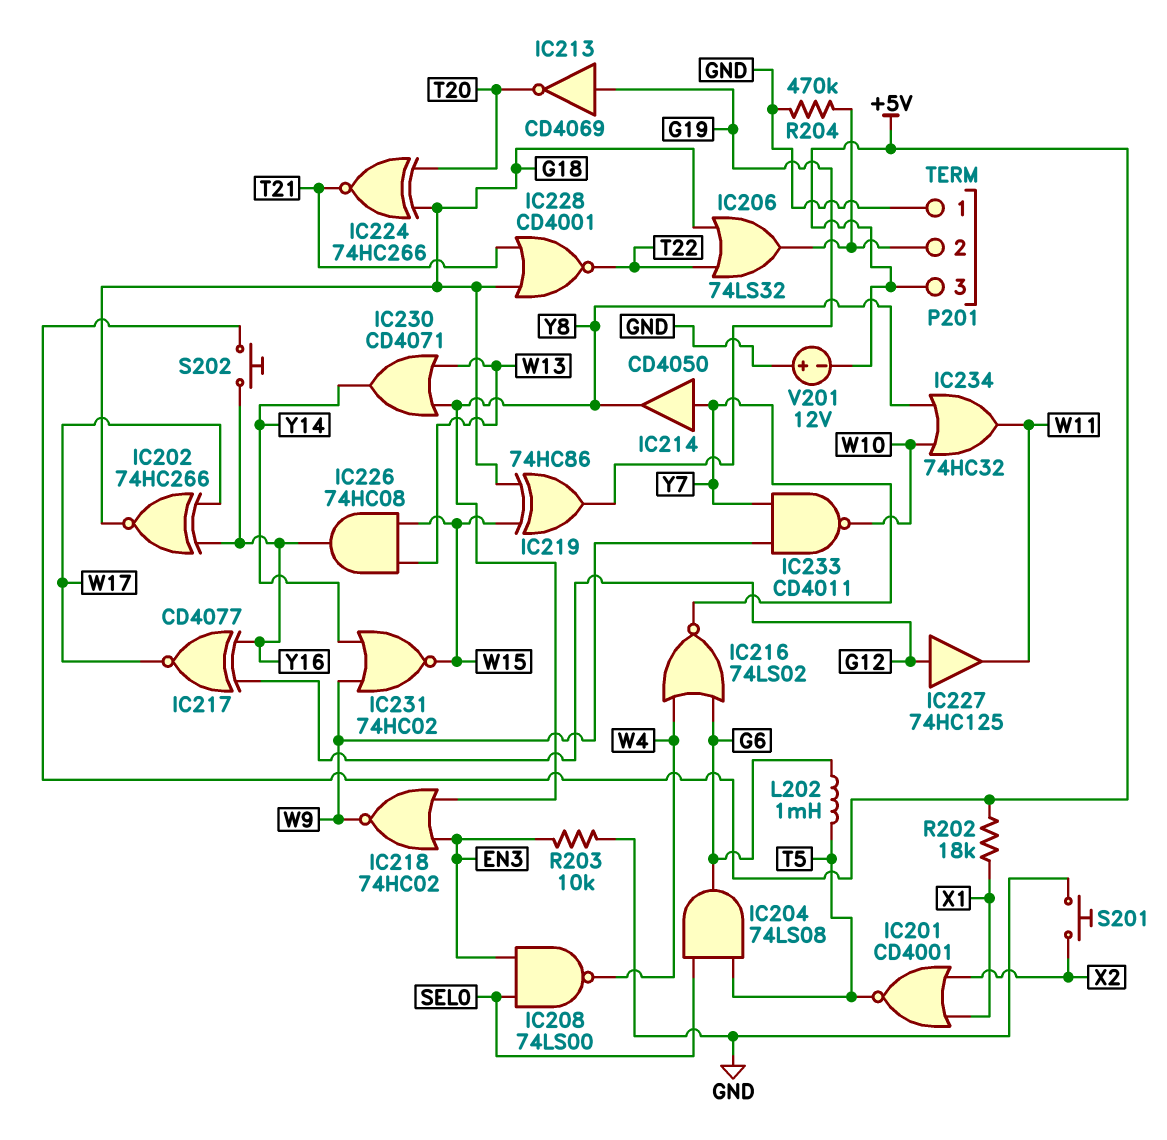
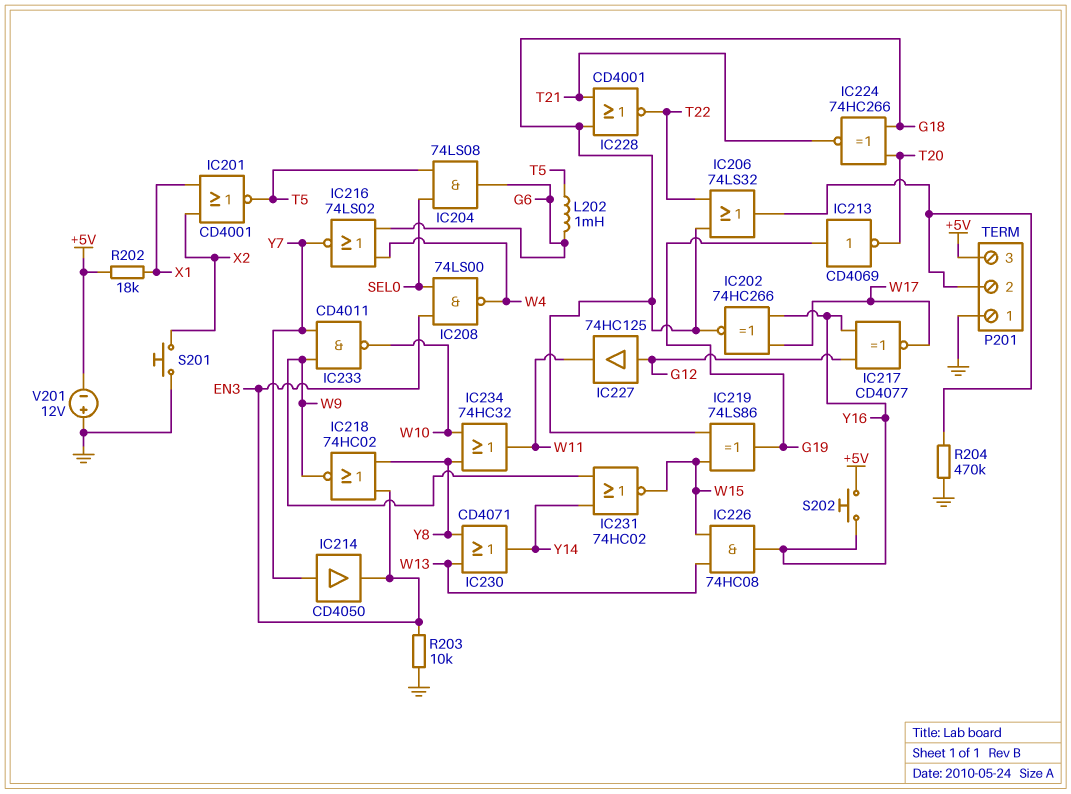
IC214: buffer CD4050 (in Y7, out Y8) -> buffer CD4050 (in Y7, out EN3)
IC219: XOR 74HC86 (in G18, in W15, out G19) -> XOR 74LS86 (in G18, in W15, out G19)

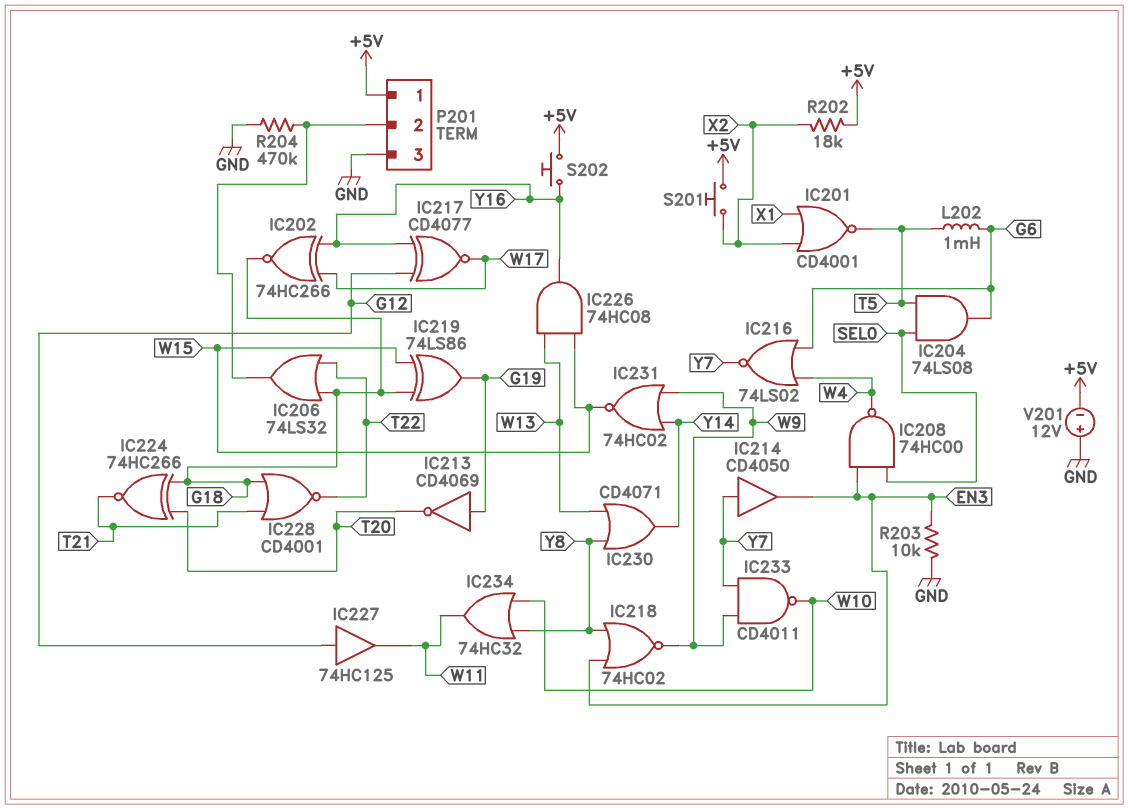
IC208: NAND 74LS00 (in EN3, in SEL0, out W4) -> NAND 74HC00 (in EN3, in SEL0, out W4)
P201 pin 1: GND -> +5V
P201 pin 3: +5V -> GND
R202: 18k (+5V, X1) -> 18k (+5V, X2)
S201: button (GND, X2) -> button (+5V, X2)

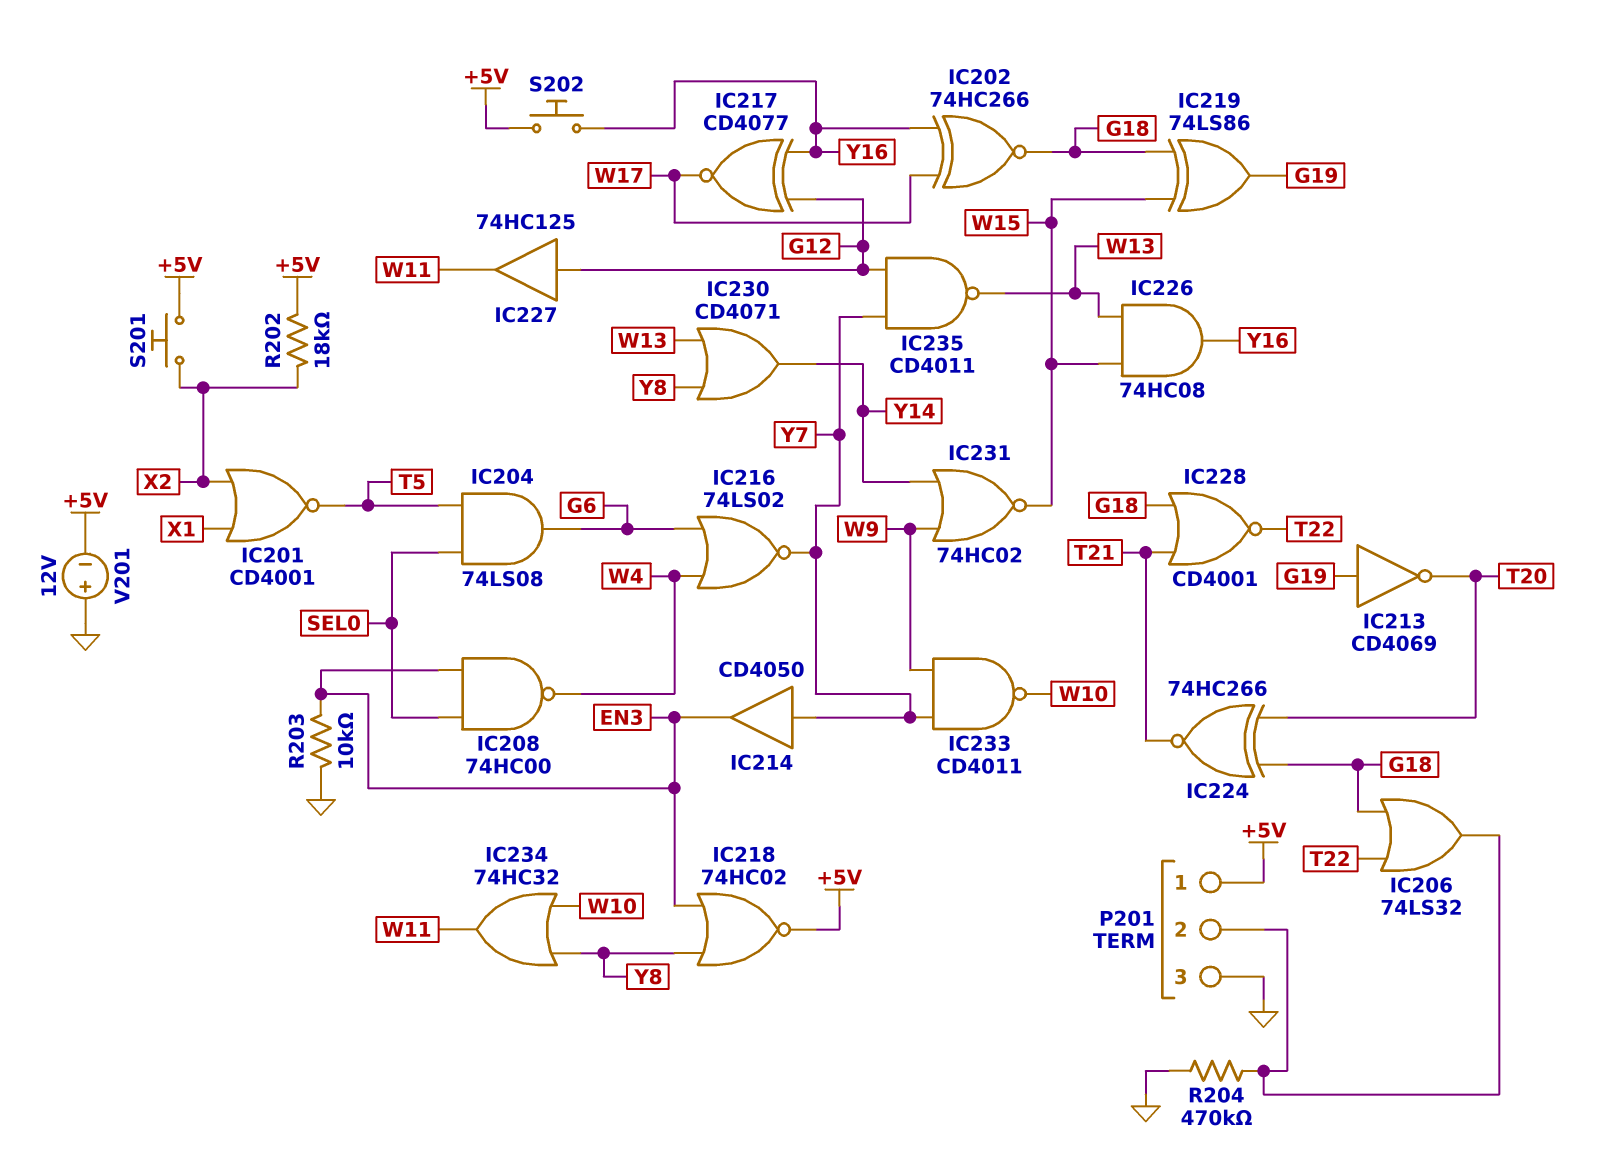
IC218: NOR 74HC02 (in EN3, in Y8, out W9) -> NOR 74HC02 (in EN3, in Y8, out +5V)
IC235: none -> NAND CD4011 (in G12, in Y7, out W13)
L202: 1mH (G6, T5) -> none

